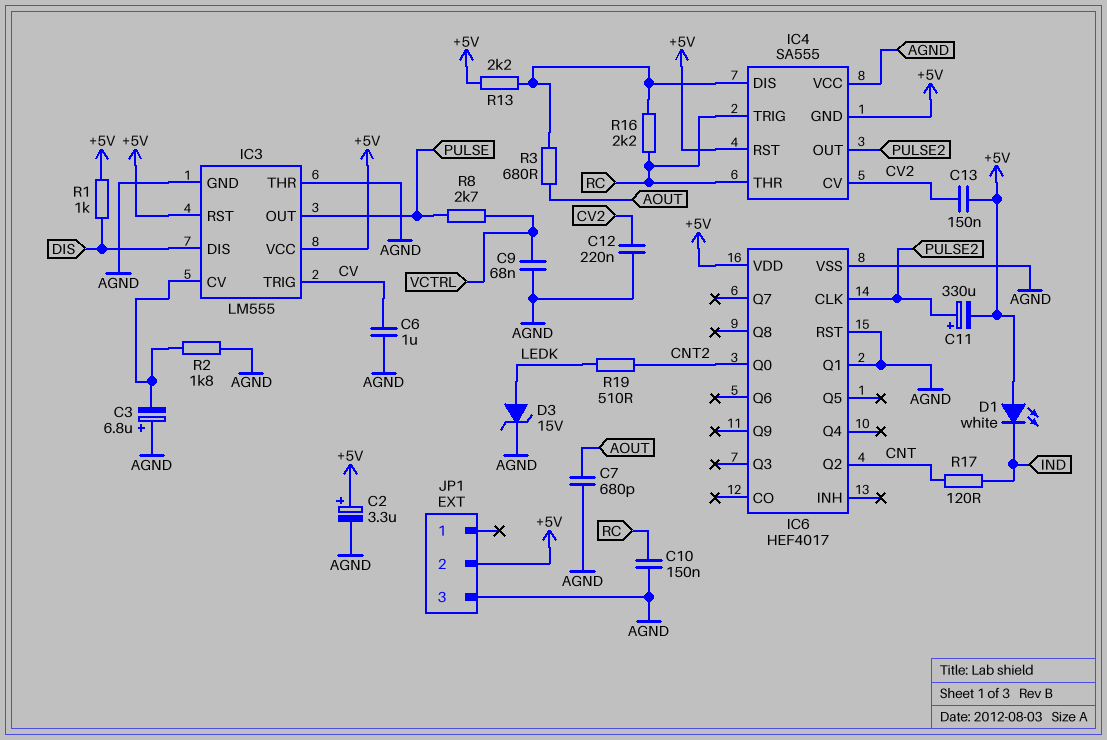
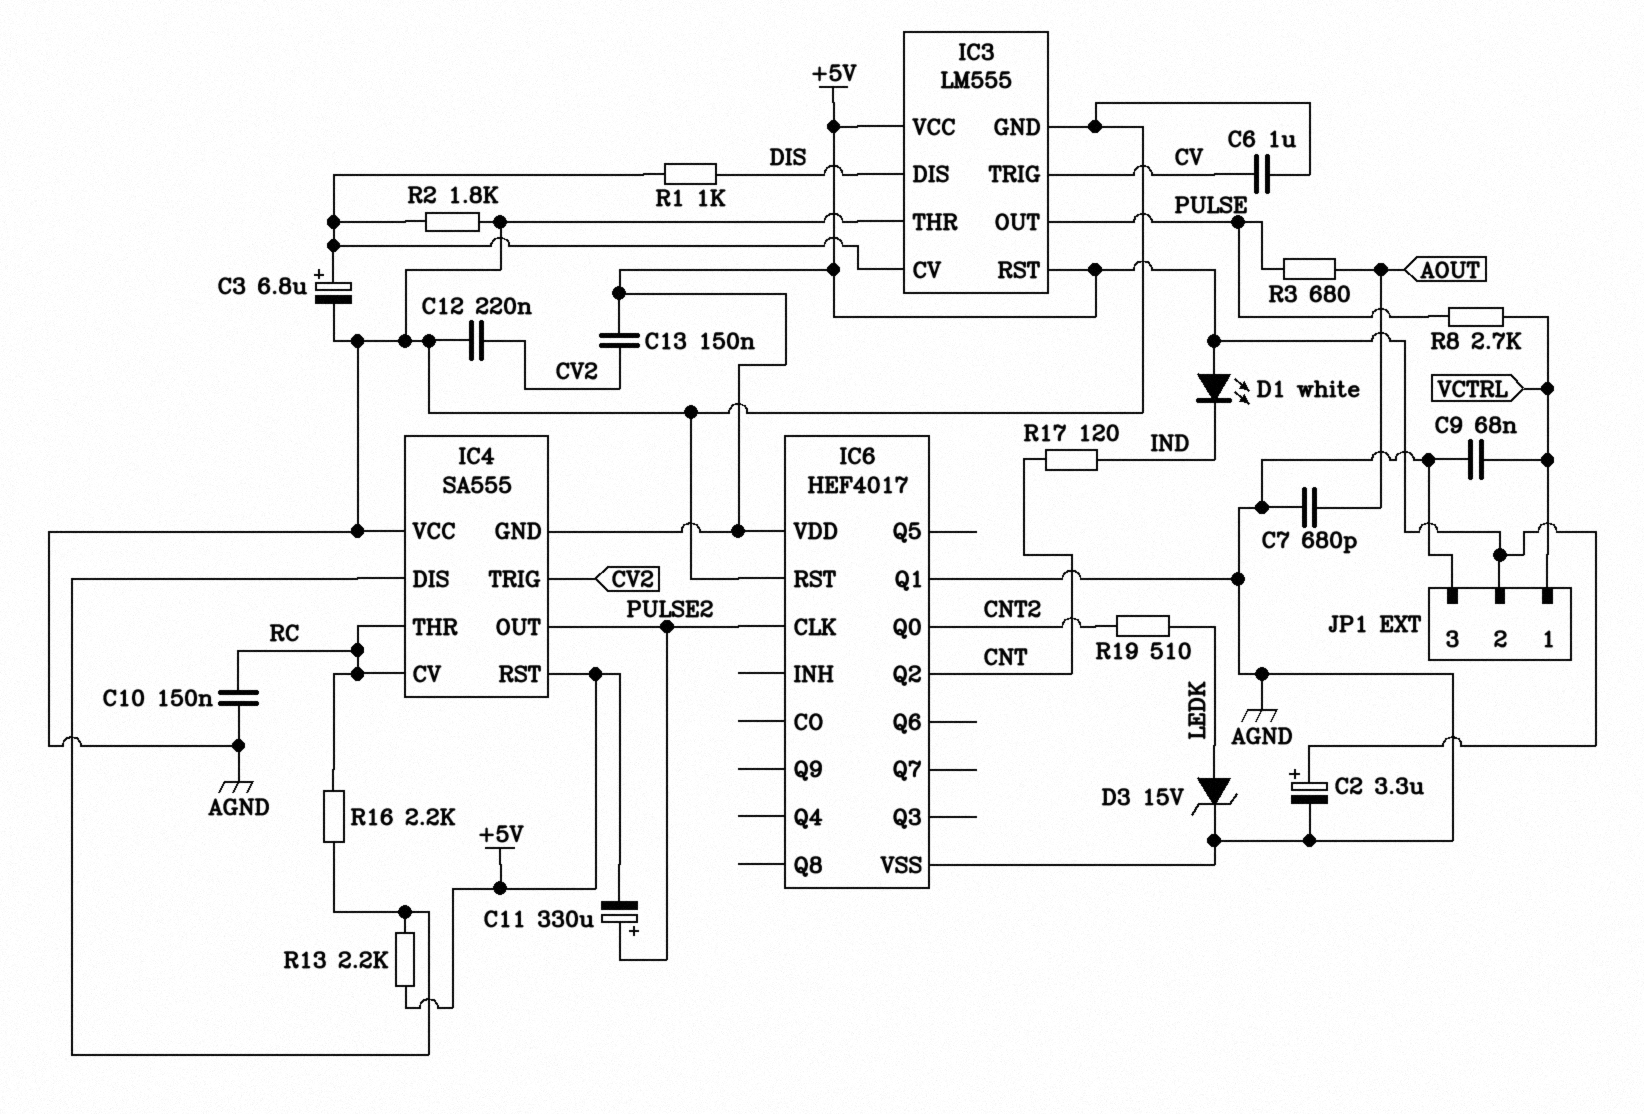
C3: 6.8uF (plus AGND, minus IC3/CV) -> 6.8uF (plus IC3/CV, minus AGND)
IC4 pin CV: CV2 -> RC
IC4 pin TRIG: RC -> CV2
JP1 pin 1: none -> VCTRL
R1: 1k (+5V, DIS) -> 1k (DIS, IC3/CV)
R3: 680 (AOUT, IC4/DIS) -> 680 (AOUT, PULSE)

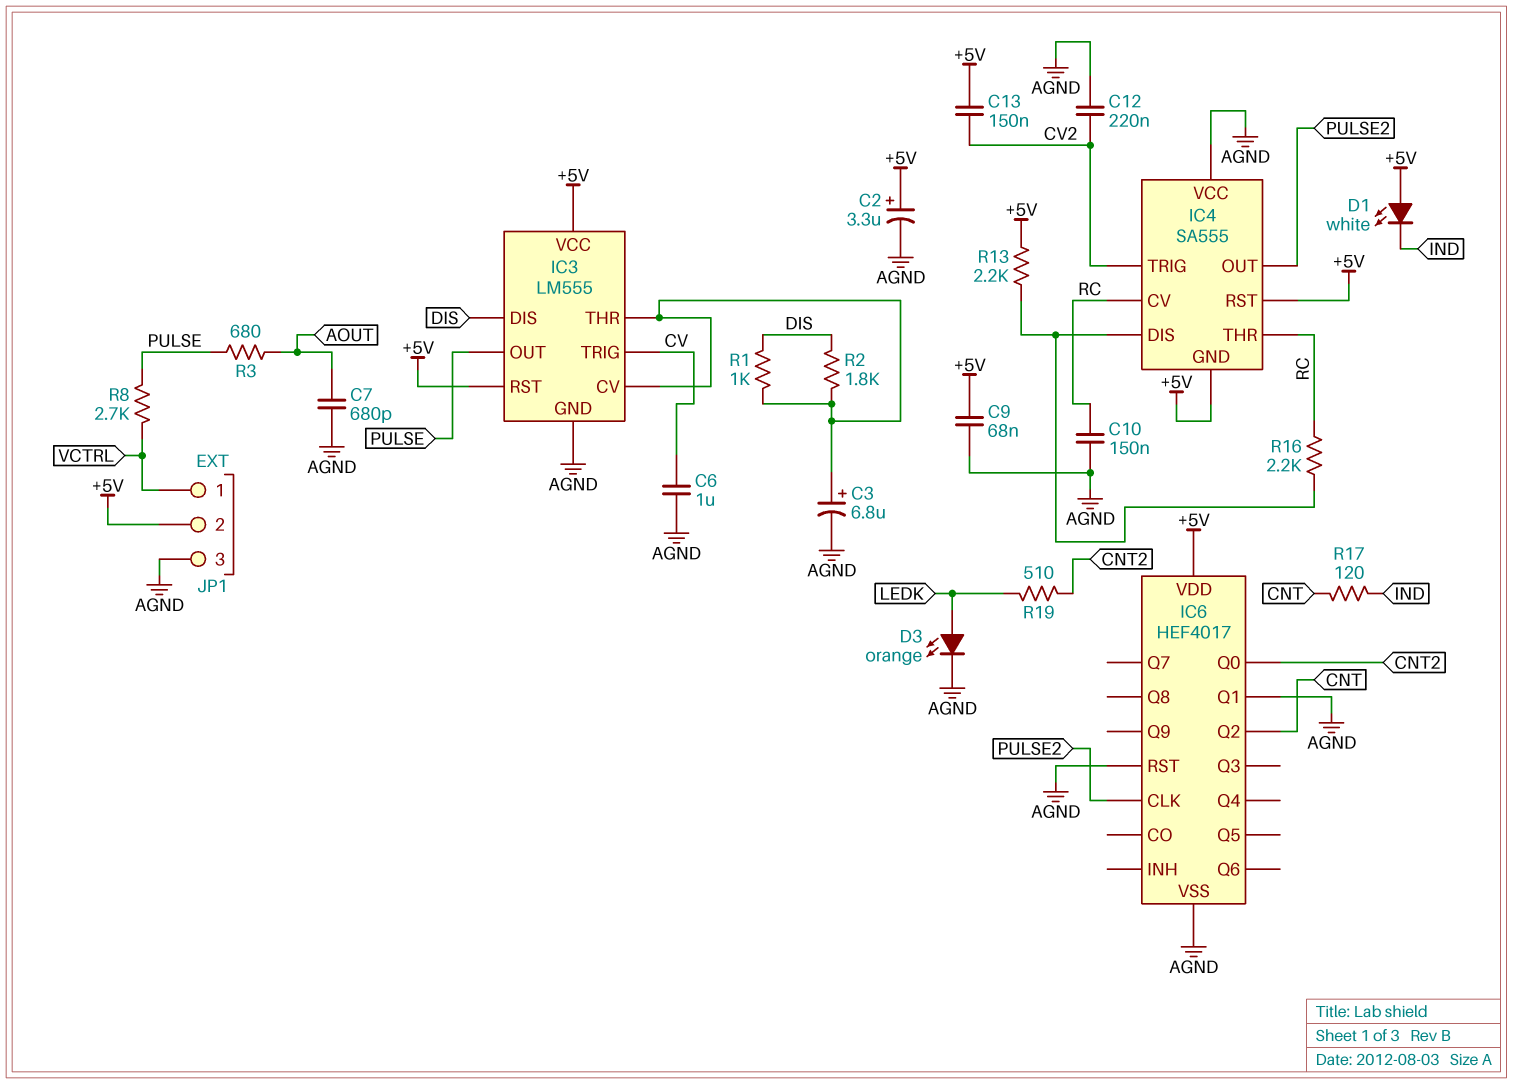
C9: 68nF (AGND, VCTRL) -> 68nF (+5V, AGND)
C11: 330uF (plus PULSE2, minus +5V) -> none
D3: zener 15V (A LEDK, K AGND) -> LED orange (A LEDK, K AGND)
IC3 pin THR: AGND -> IC3/CV
R2: 1.8k (AGND, IC3/CV) -> 1.8k (DIS, IC3/CV)

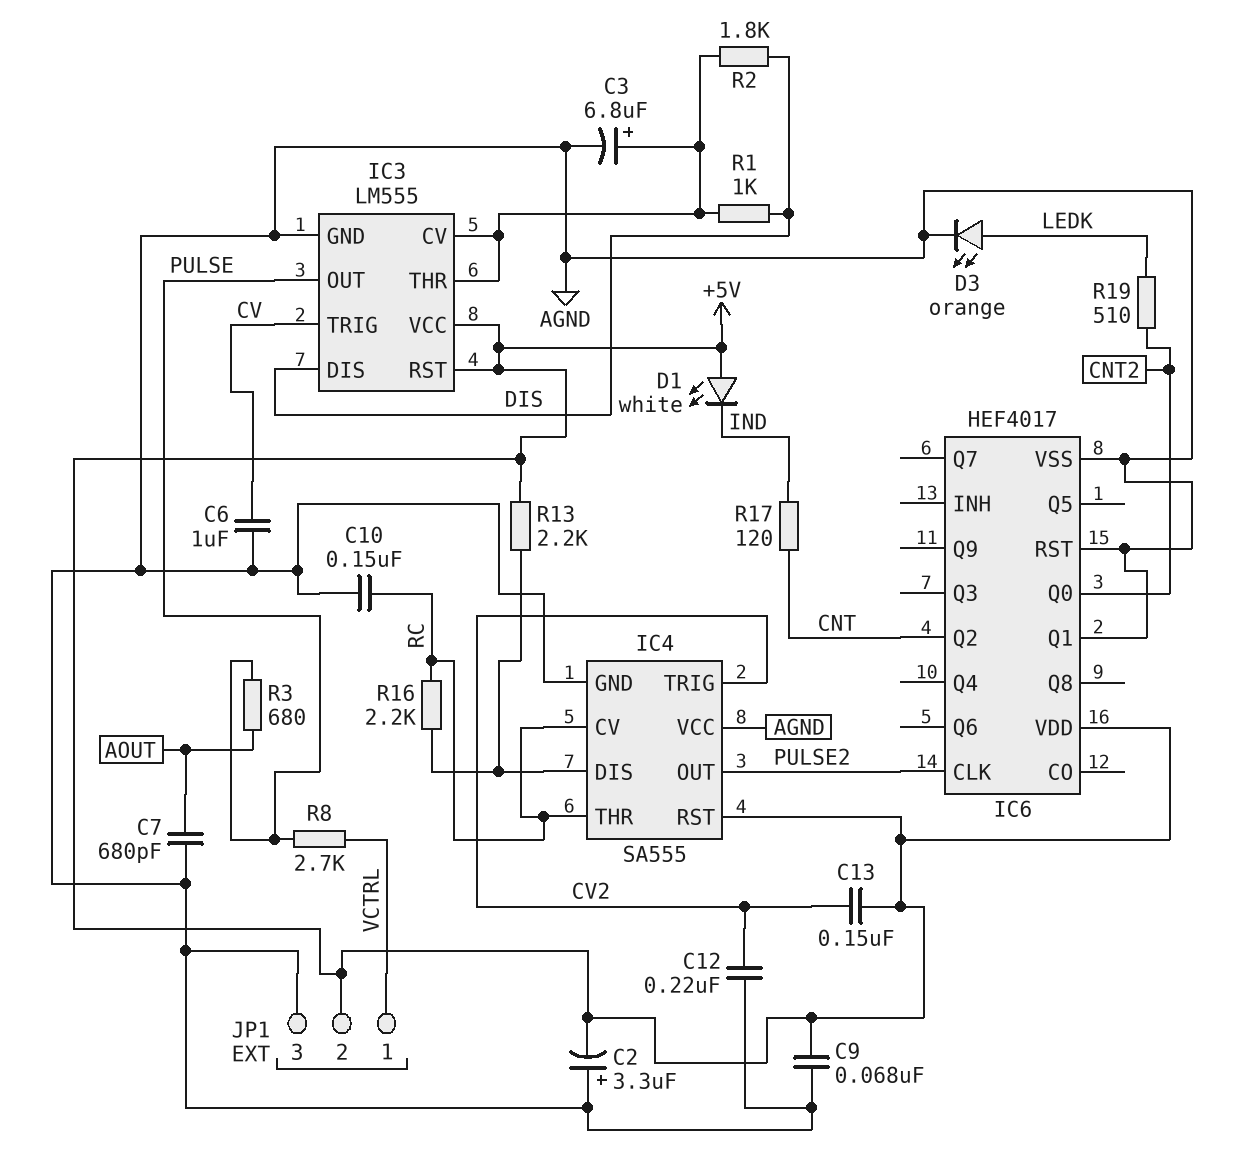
C2: 3.3uF (plus +5V, minus AGND) -> 3.3uF (plus AGND, minus +5V)
IC4 pin GND: +5V -> AGND

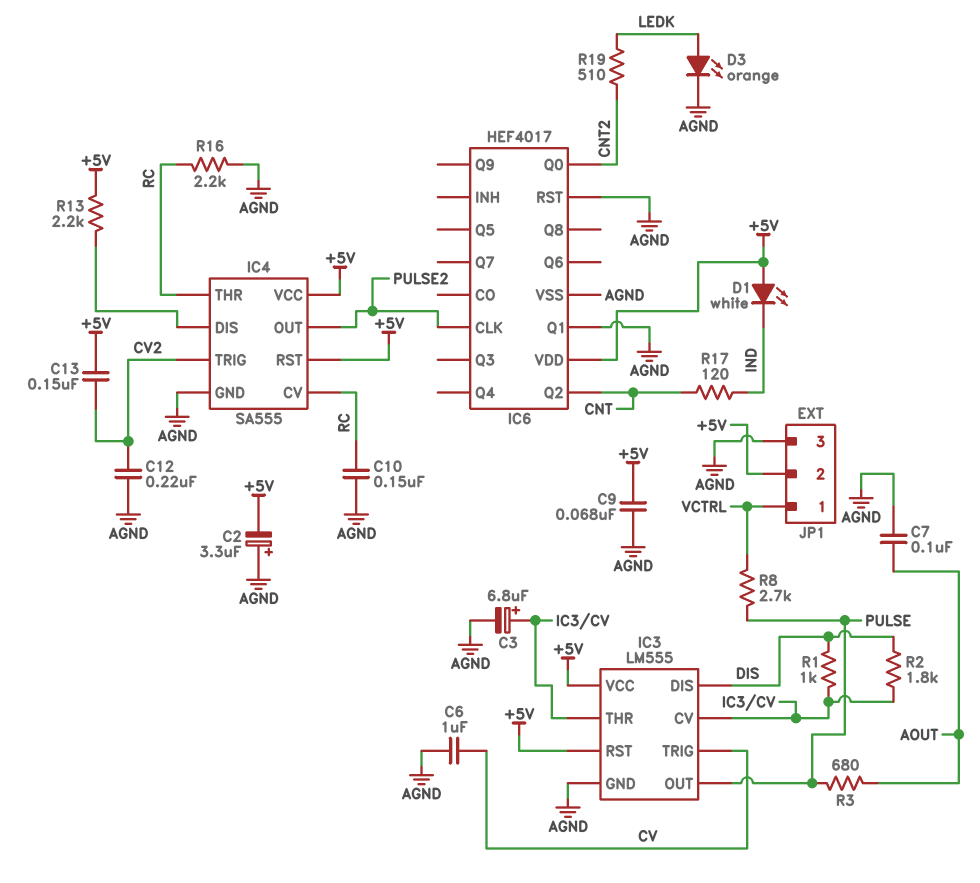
C7: 680pF (AGND, AOUT) -> 100nF (AGND, AOUT)
IC4 pin VCC: AGND -> +5V
R16: 2.2k (IC4/DIS, RC) -> 2.2k (AGND, RC)

